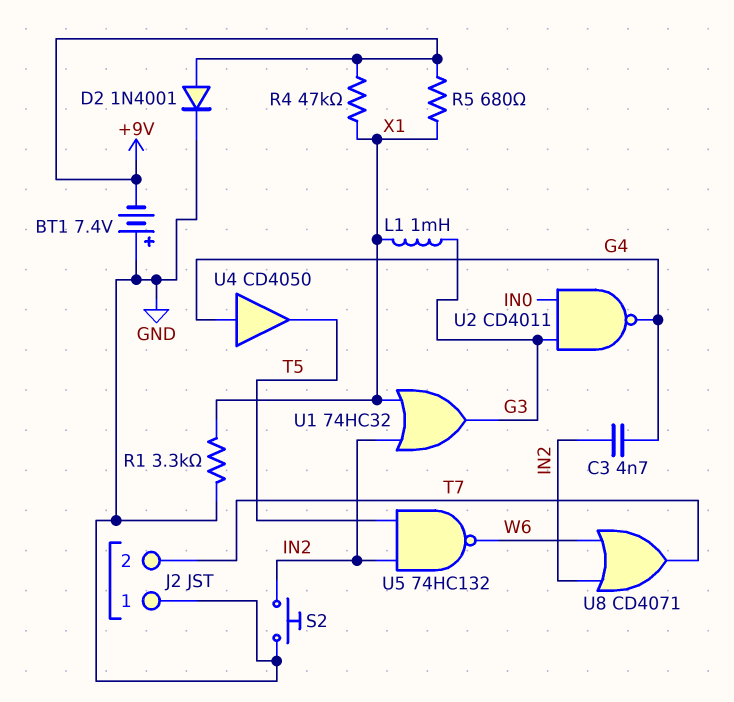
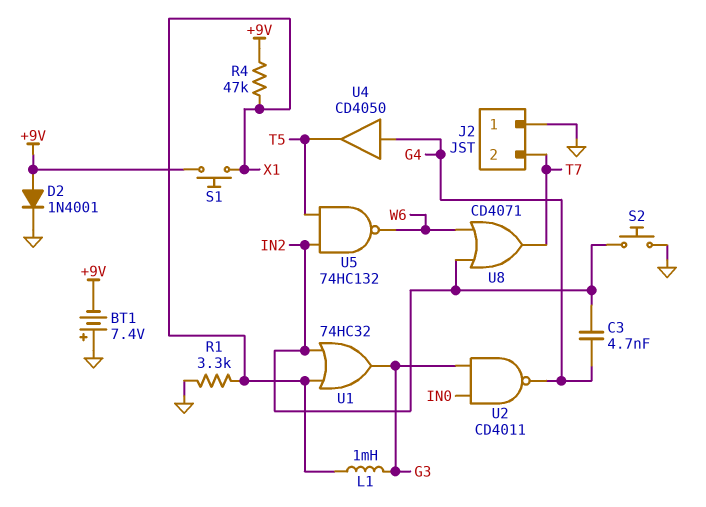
R5: 680 (+9V, X1) -> none
S1: none -> button (+9V, X1)

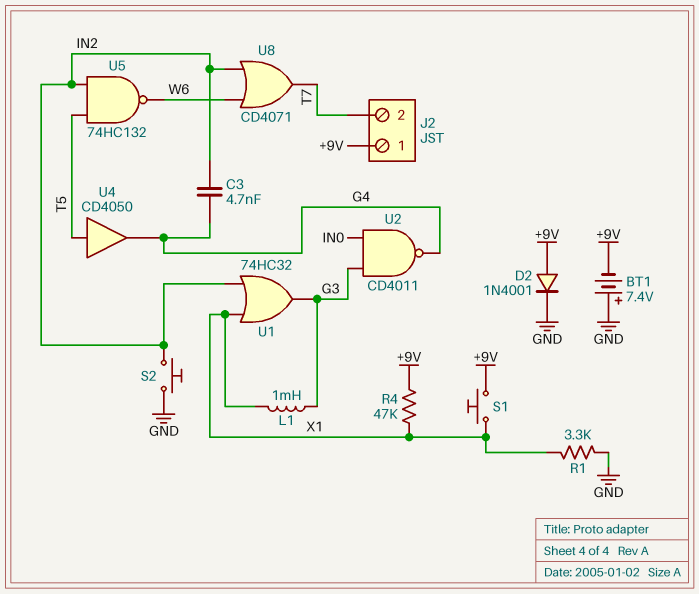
J2 pin 1: GND -> +9V
U4: buffer CD4050 (in G4, out T5) -> buffer CD4050 (in T5, out G4)

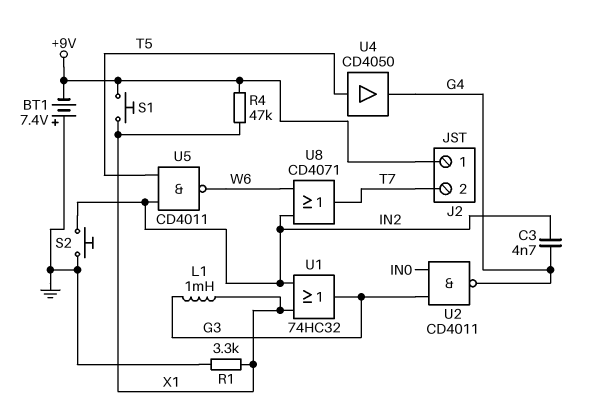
D2: diode 1N4001 (A +9V, K GND) -> none
U5: NAND 74HC132 (in IN2, in T5, out W6) -> NAND CD4011 (in IN2, in T5, out W6)

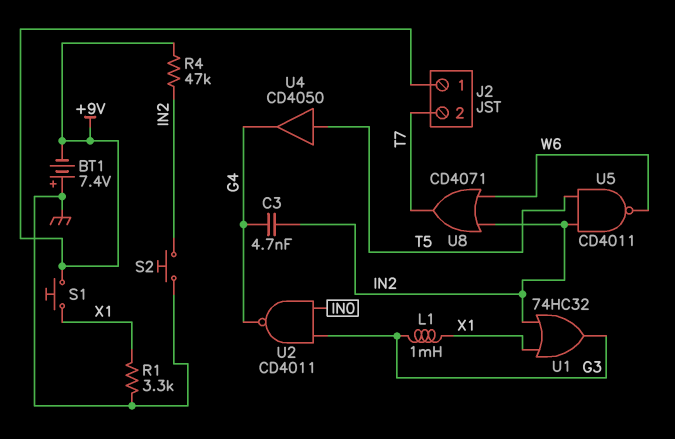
R4: 47k (+9V, X1) -> 47k (+9V, IN2)

